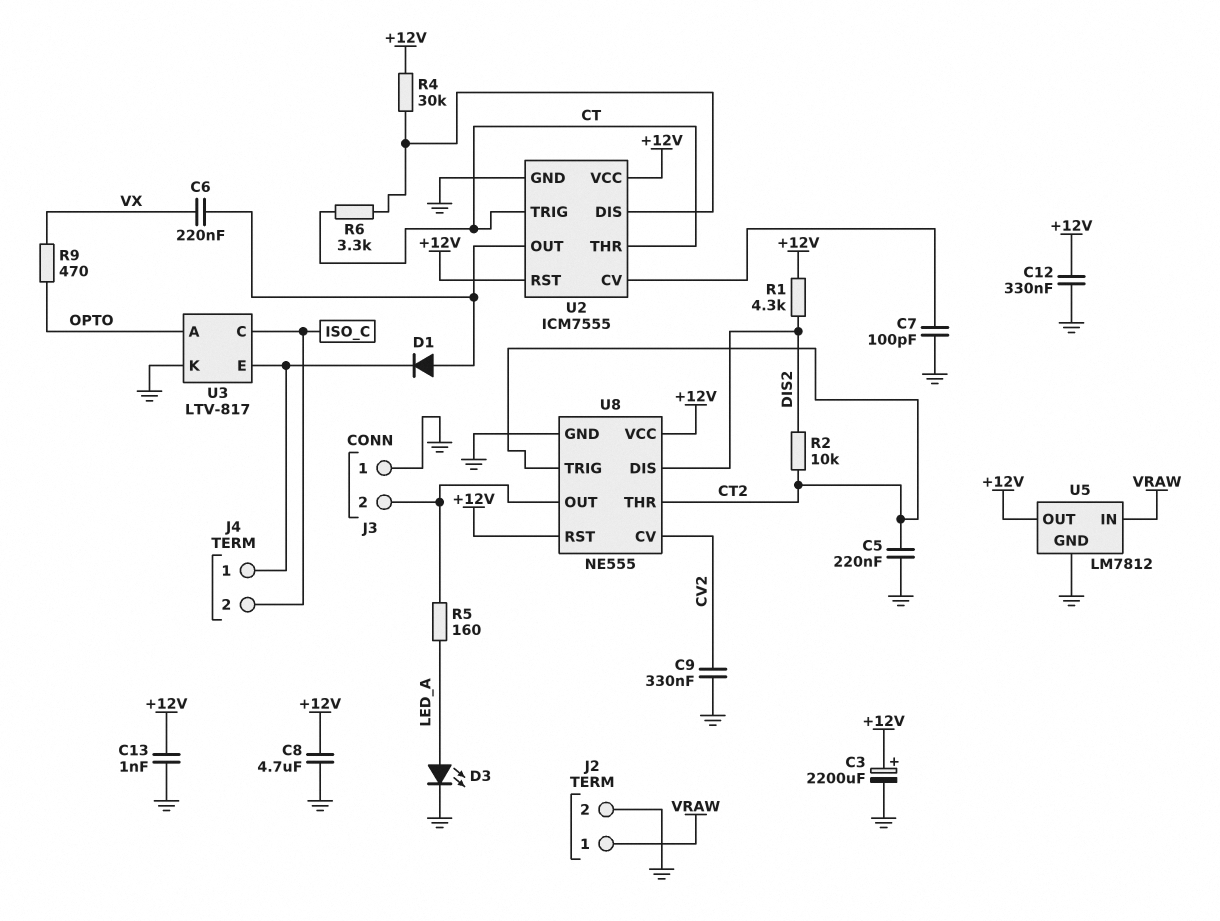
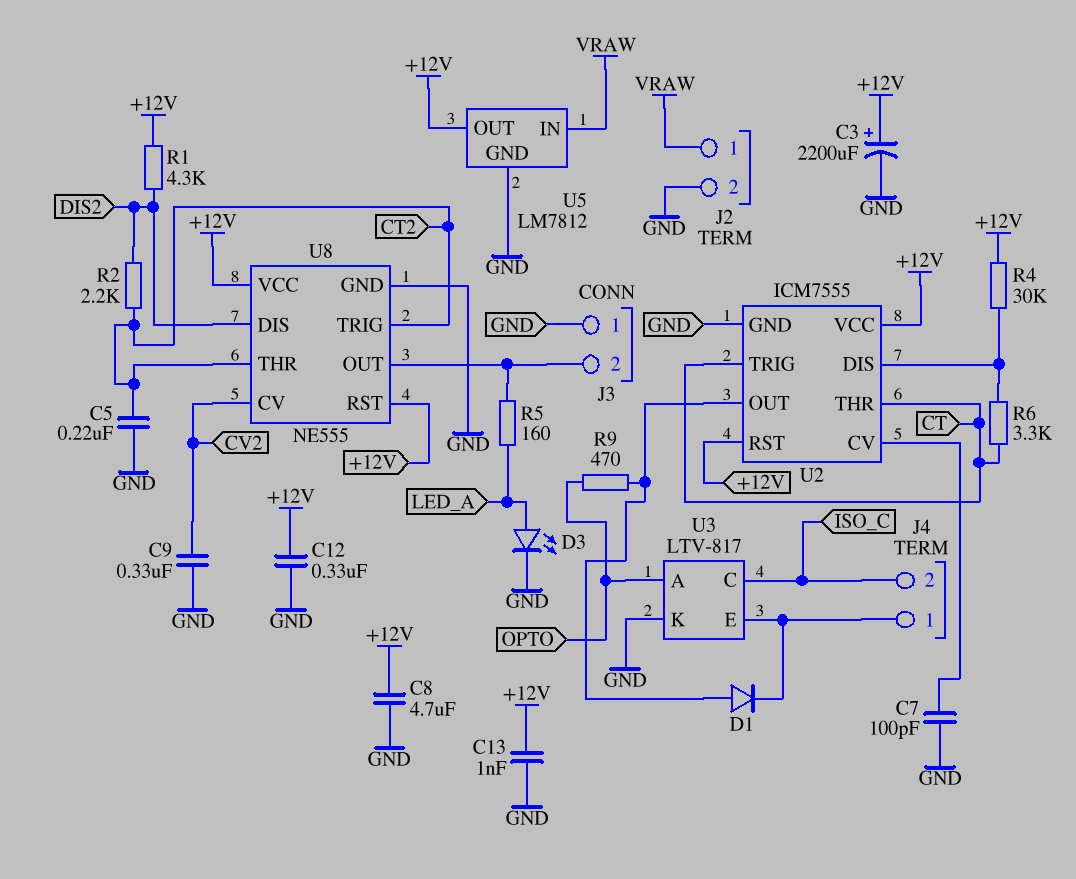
C6: 220nF (U2/OUT, VX) -> none
R2: 10k (CT2, DIS2) -> 2.2k (CT2, DIS2)
R9: 470 (OPTO, VX) -> 470 (OPTO, U2/OUT)

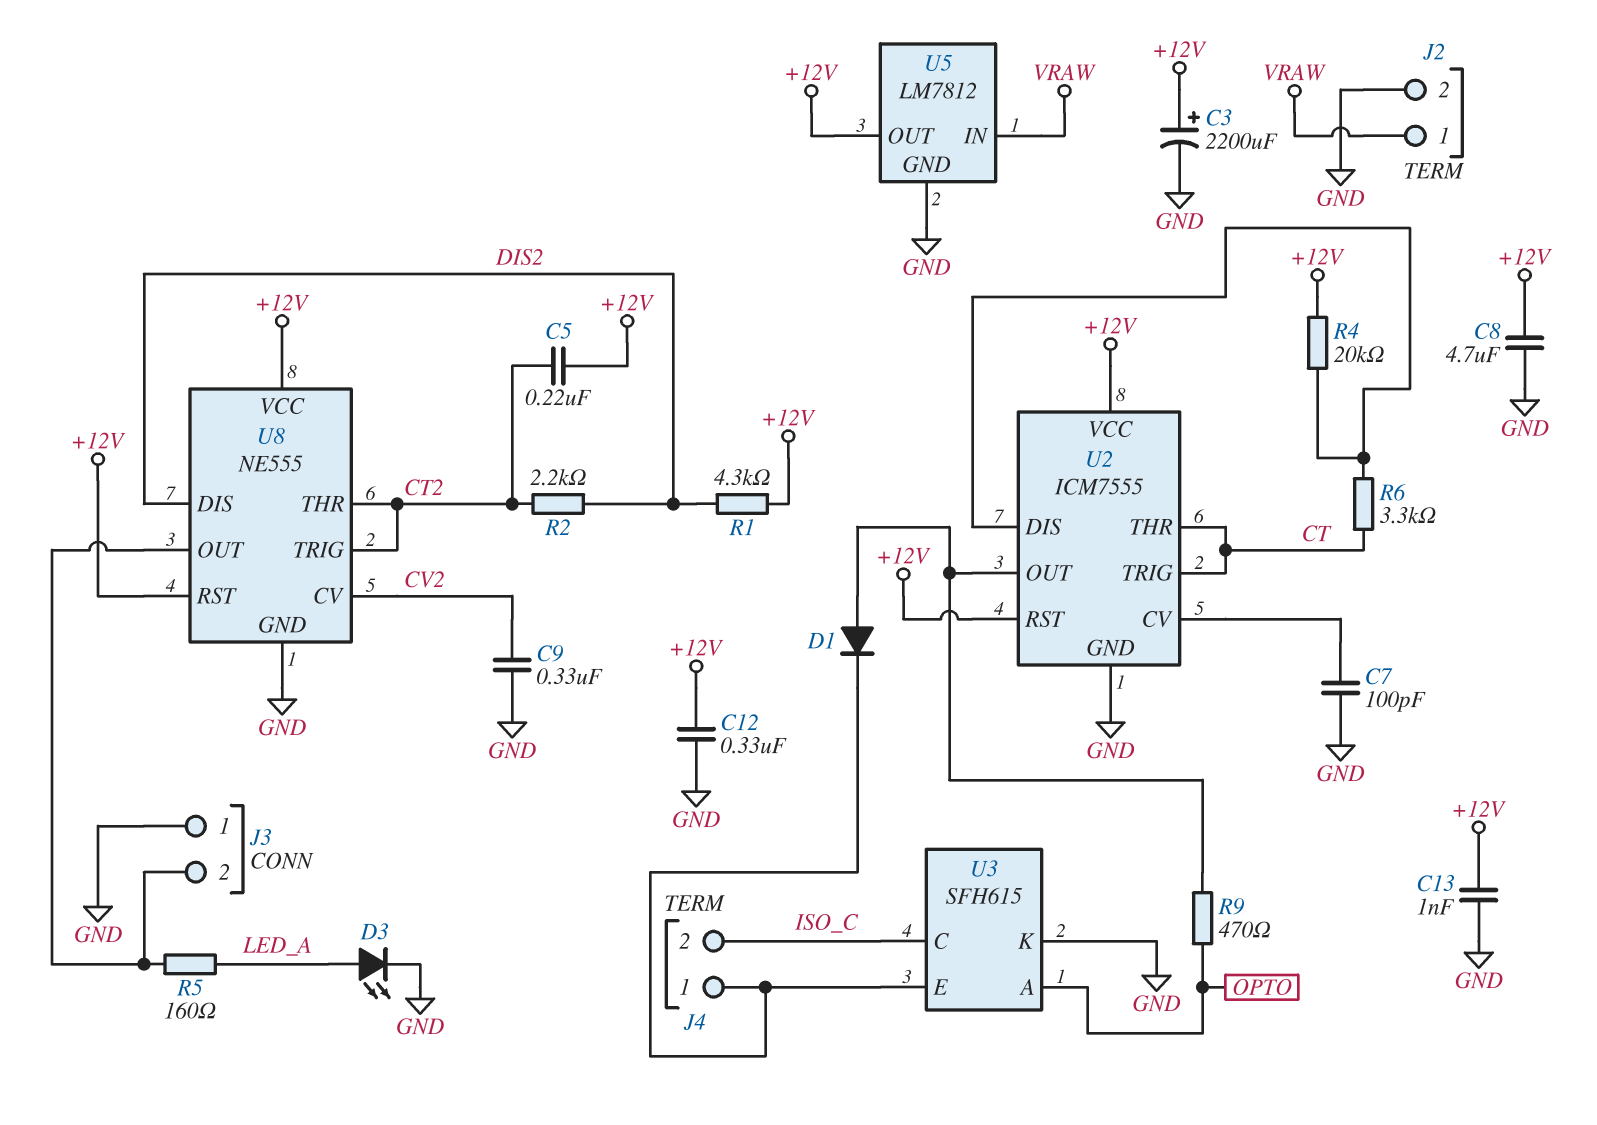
C5: 220nF (CT2, GND) -> 220nF (+12V, CT2)
R4: 30k (+12V, U2/DIS) -> 20k (+12V, U2/DIS)
U3: LTV-817 -> SFH615

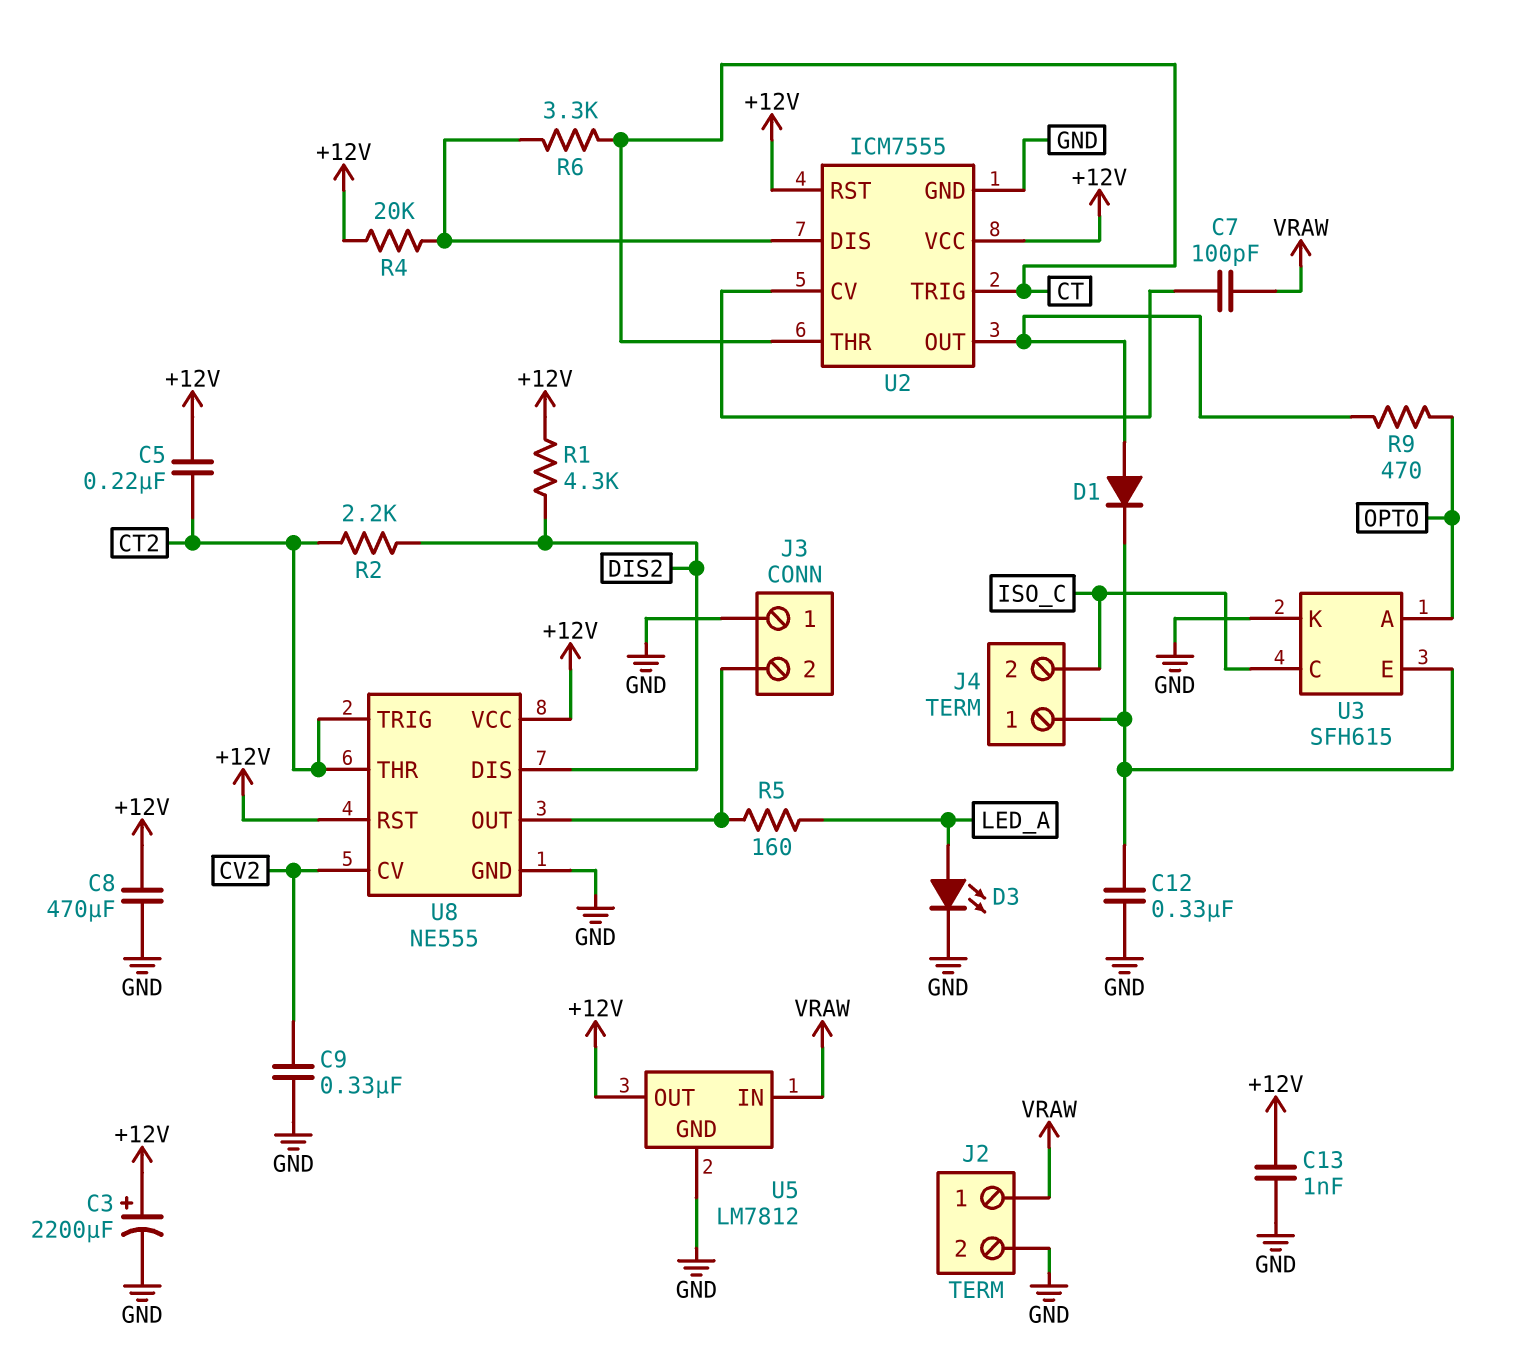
C7: 100pF (GND, U2/CV) -> 100pF (U2/CV, VRAW)
C8: 4.7uF (+12V, GND) -> 470uF (+12V, GND)
C12: 330nF (+12V, GND) -> 330nF (GND, J4/1)

